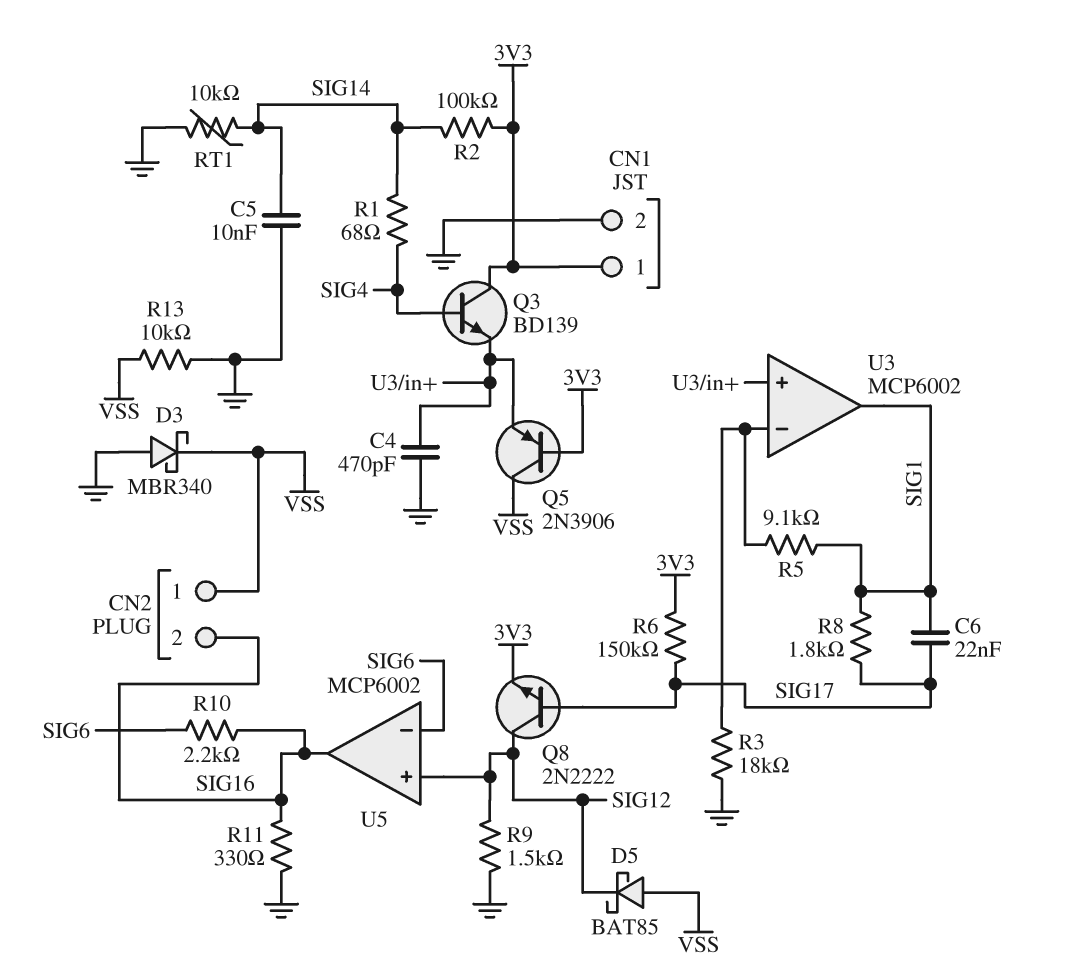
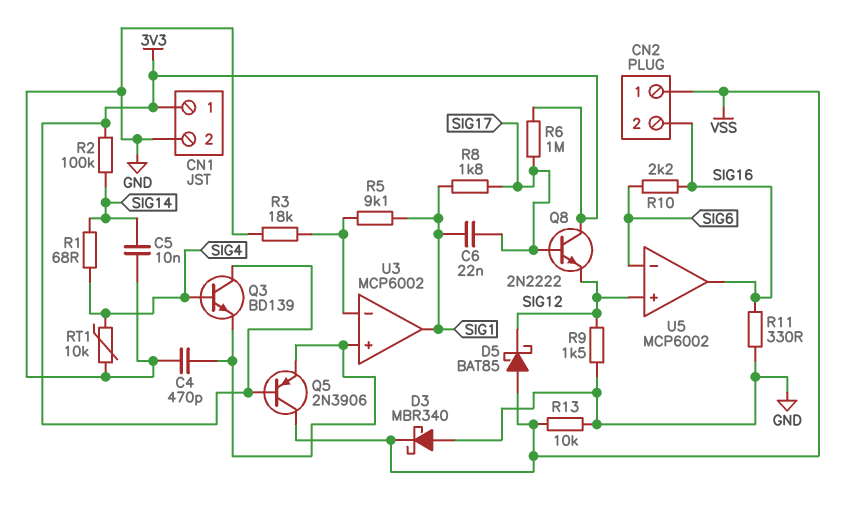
Q8: NPN 2N2222 (B SIG17, C SIG12, E 3V3) -> NPN 2N2222 (B SIG17, C 3V3, E SIG12)
R6: 150k (3V3, SIG17) -> 1M (3V3, SIG17)
RT1: 10k (GND, SIG14) -> 10k (GND, SIG4)

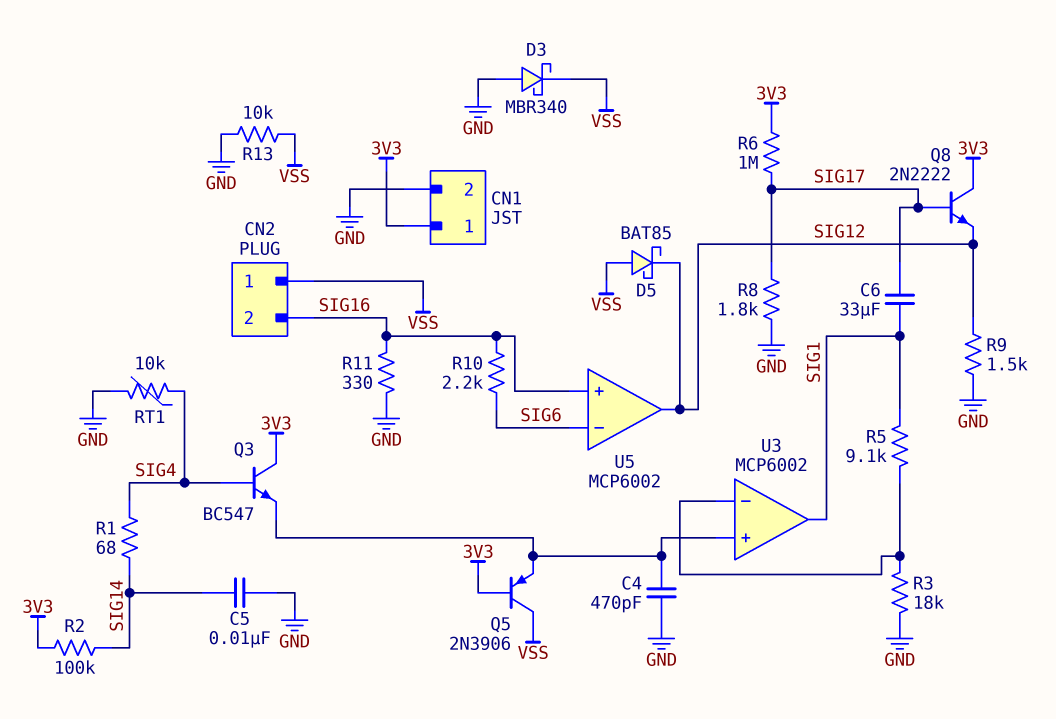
C6: 22nF (SIG1, SIG17) -> 33uF (SIG1, SIG17)
Q3: NPN BD139 (B SIG4, C 3V3, E U3/in+) -> NPN BC547 (B SIG4, C 3V3, E U3/in+)
R8: 1.8k (SIG1, SIG17) -> 1.8k (GND, SIG17)
U5 pin in+: SIG12 -> SIG16
U5 pin out: SIG16 -> SIG12

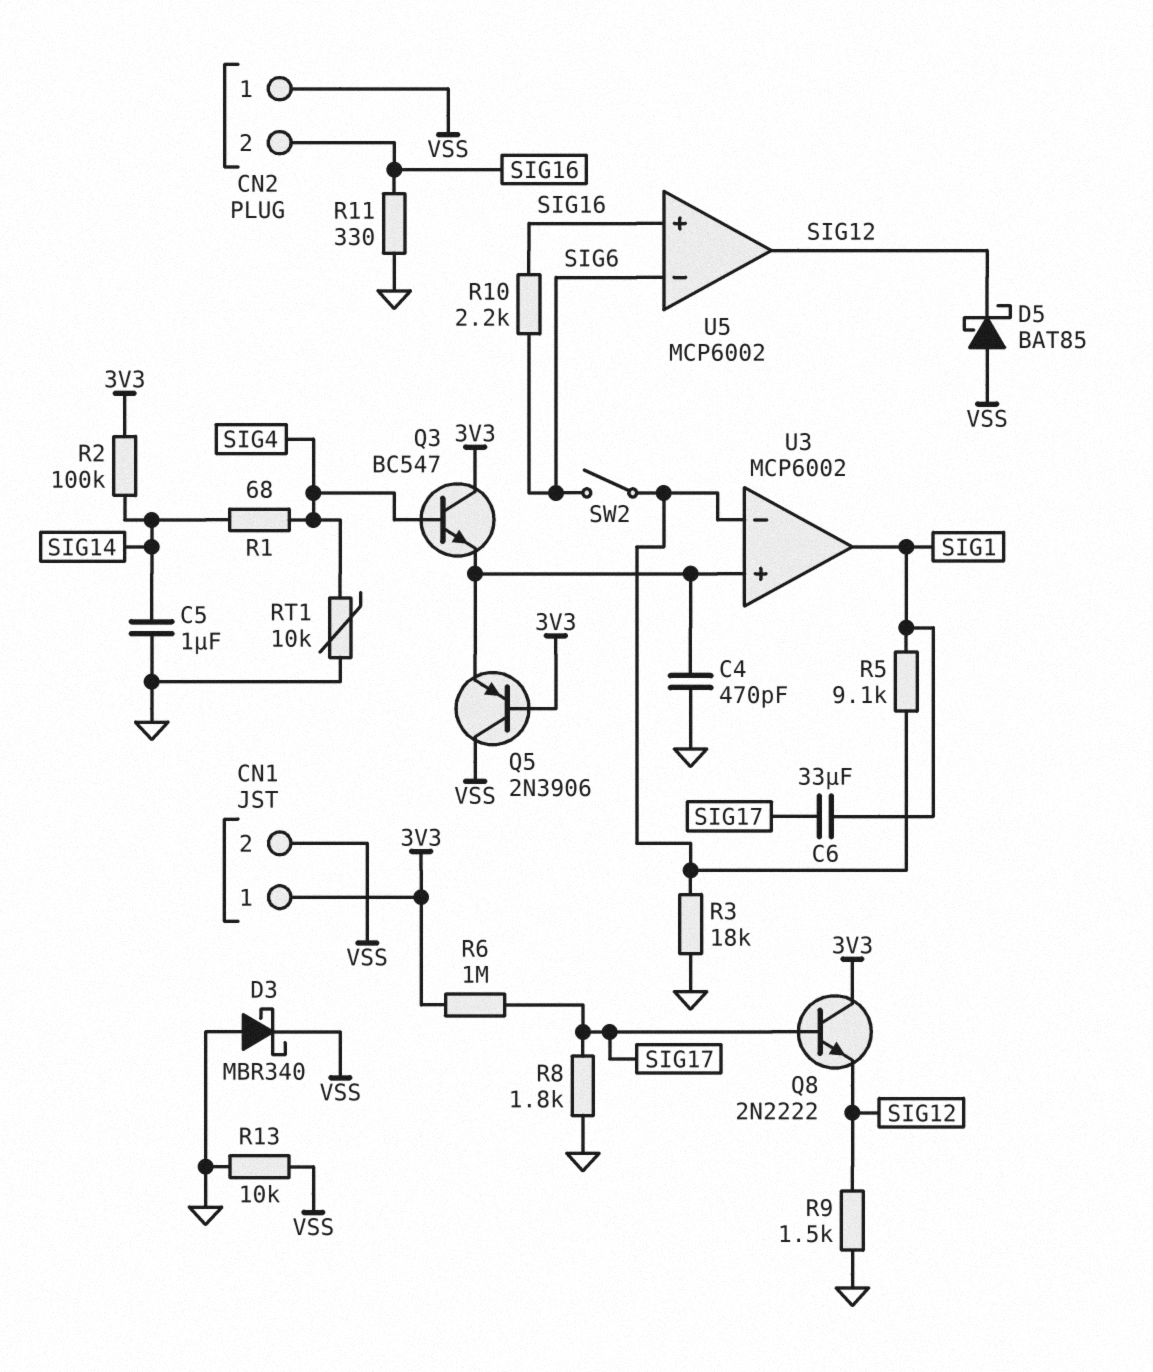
C5: 10nF (GND, SIG14) -> 1uF (GND, SIG14)
CN1 pin 2: GND -> VSS
SW2: none -> switch (SIG6, U3/in-)

